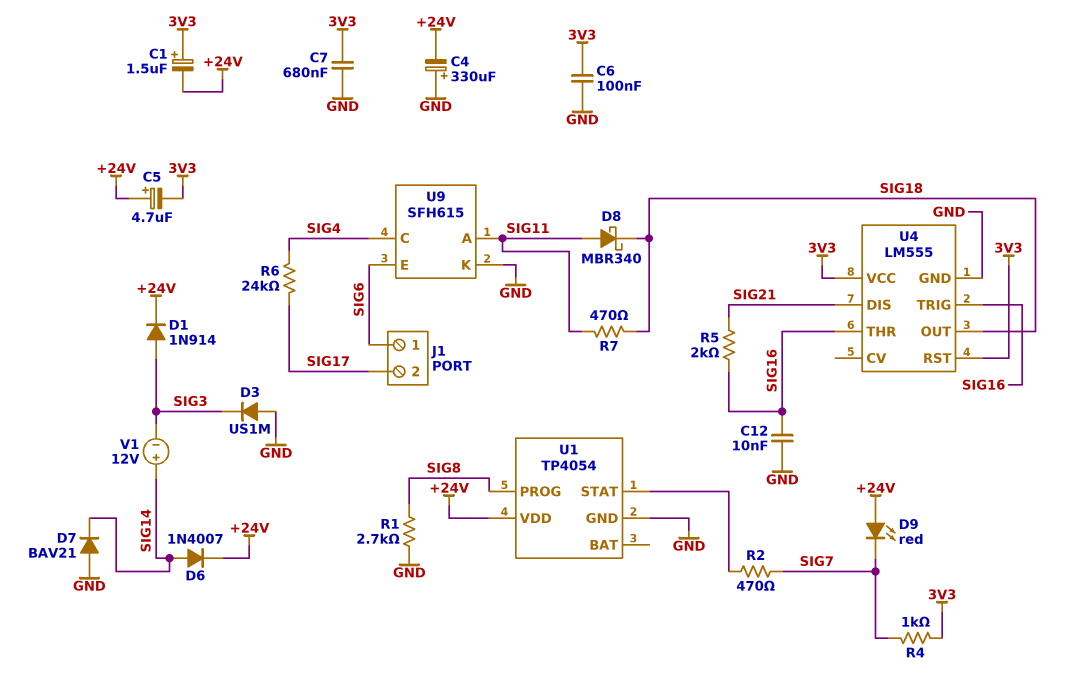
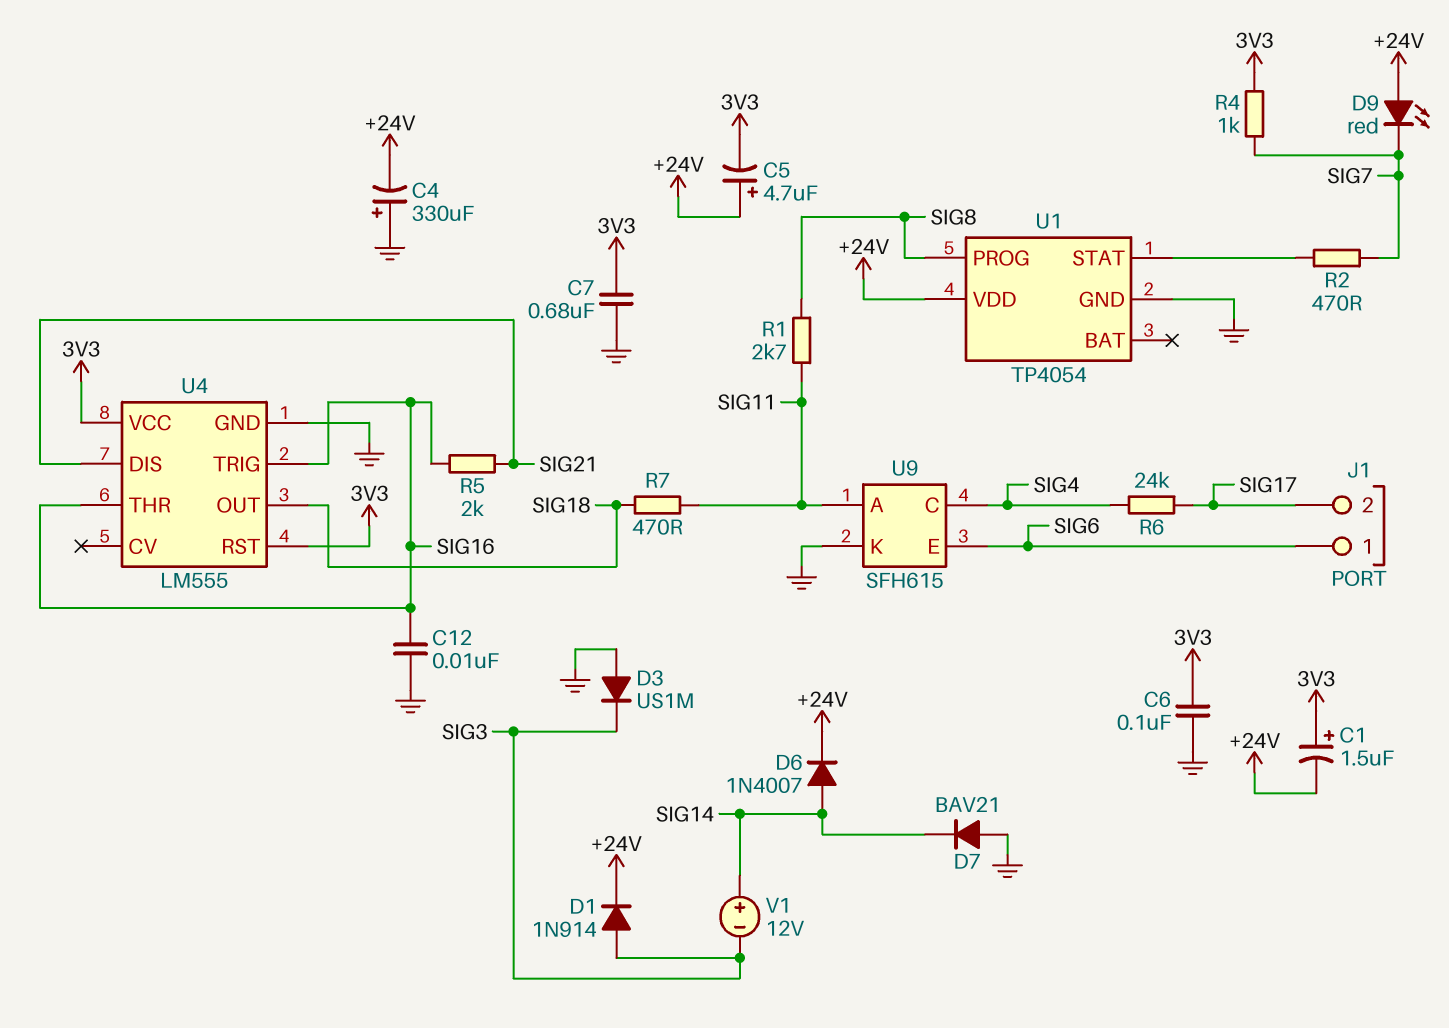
D8: schottky MBR340 (A SIG11, K SIG18) -> none
R1: 2.7k (GND, SIG8) -> 2.7k (SIG8, SIG11)

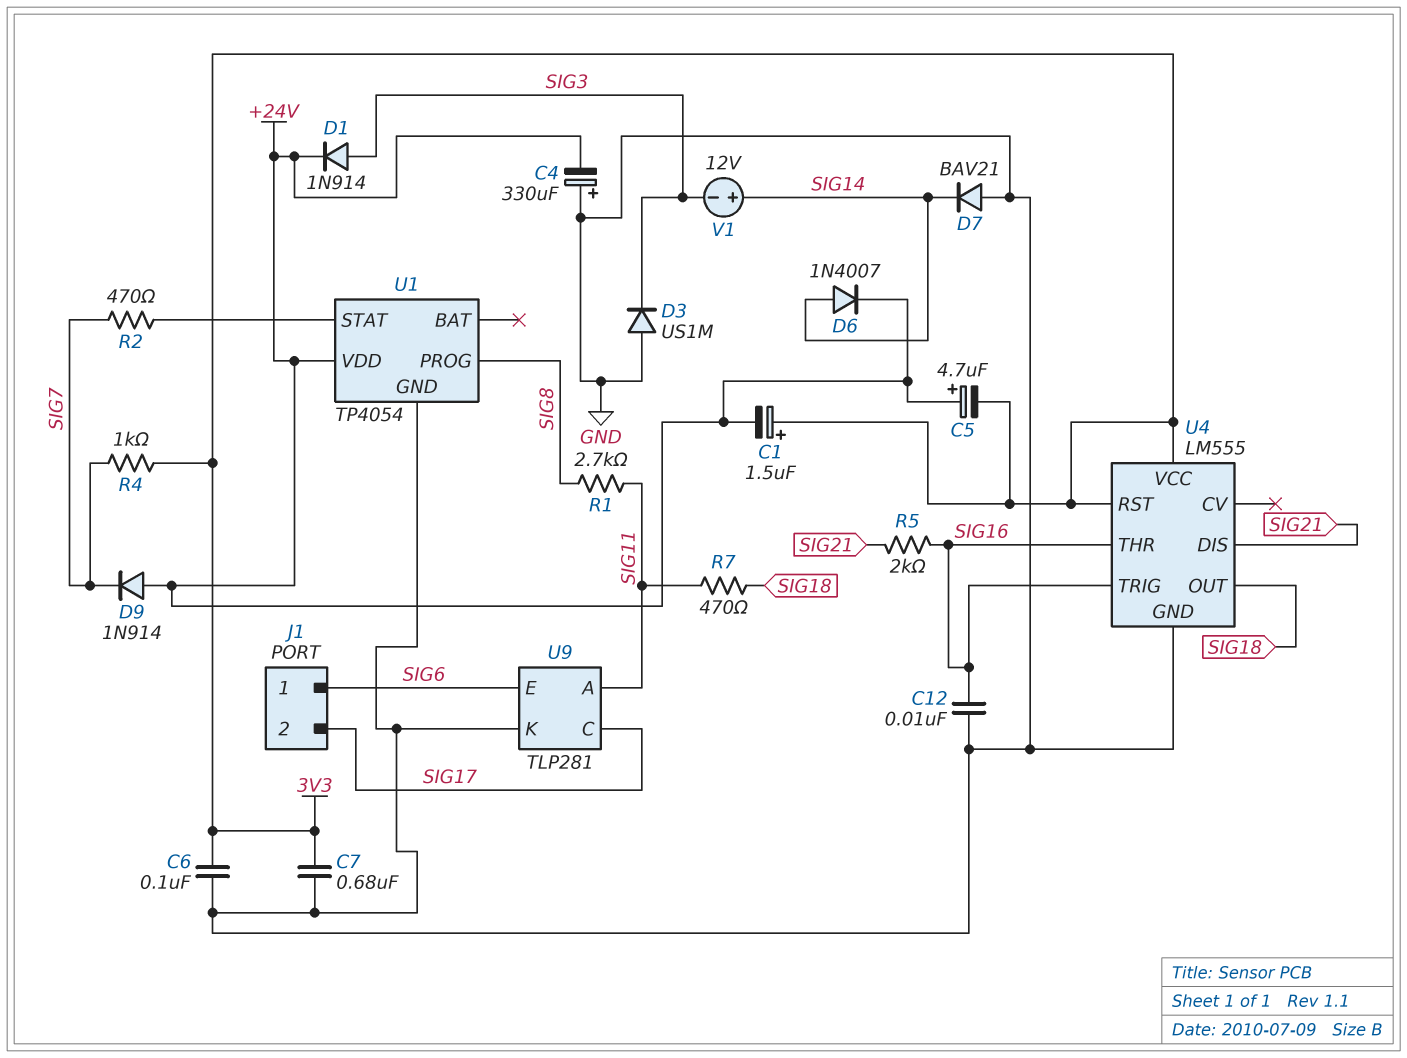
D9: LED red (A +24V, K SIG7) -> diode 1N914 (A +24V, K SIG7)
R6: 24k (SIG4, SIG17) -> none
U9: SFH615 -> TLP281
U9 pin C: SIG4 -> SIG17

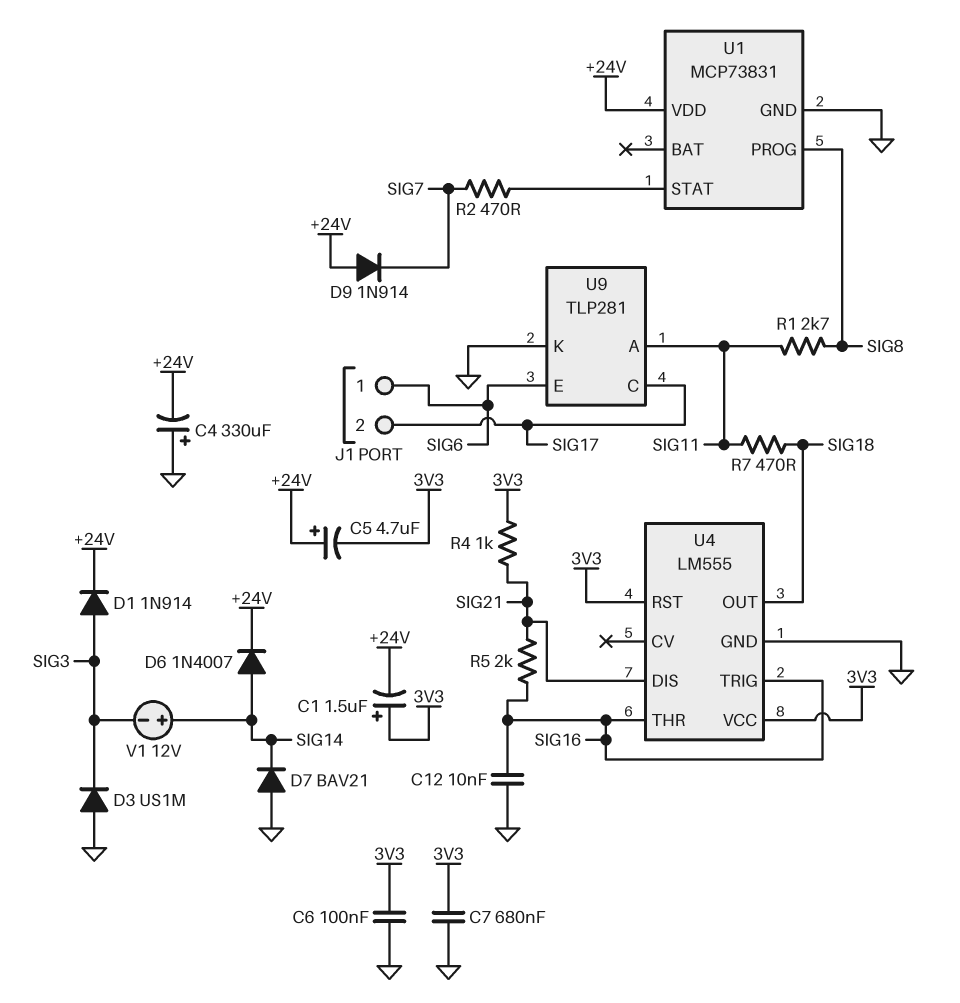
R4: 1k (3V3, SIG7) -> 1k (3V3, SIG21)
U1: TP4054 -> MCP73831

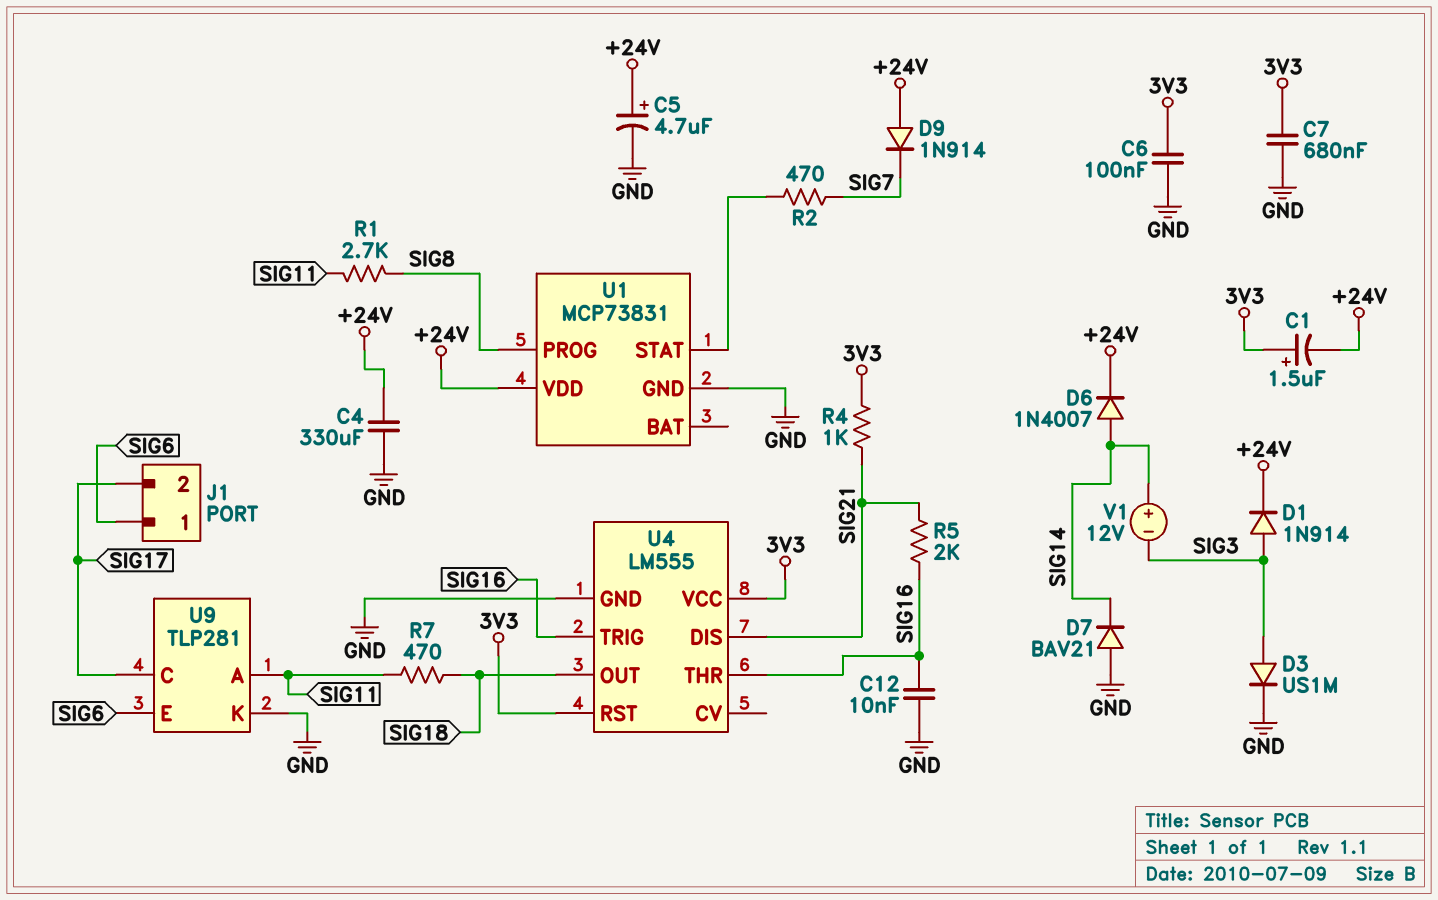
C4: 330uF (plus GND, minus +24V) -> 330uF (+24V, GND)
C5: 4.7uF (plus +24V, minus 3V3) -> 4.7uF (plus +24V, minus GND)
D3: diode US1M (A GND, K SIG3) -> diode US1M (A SIG3, K GND)

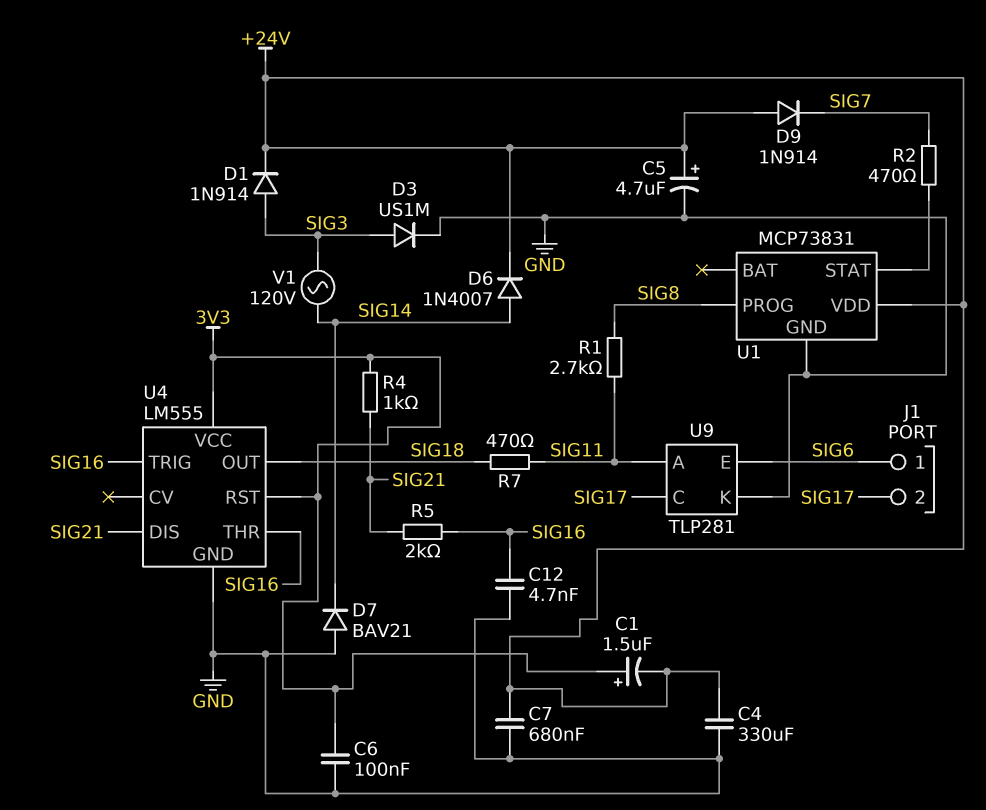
C7: 680nF (3V3, GND) -> 680nF (+24V, GND)
C12: 10nF (GND, SIG16) -> 4.7nF (GND, SIG16)
V1: 12V (plus SIG14, minus SIG3) -> AC 120V (SIG3, SIG14)

